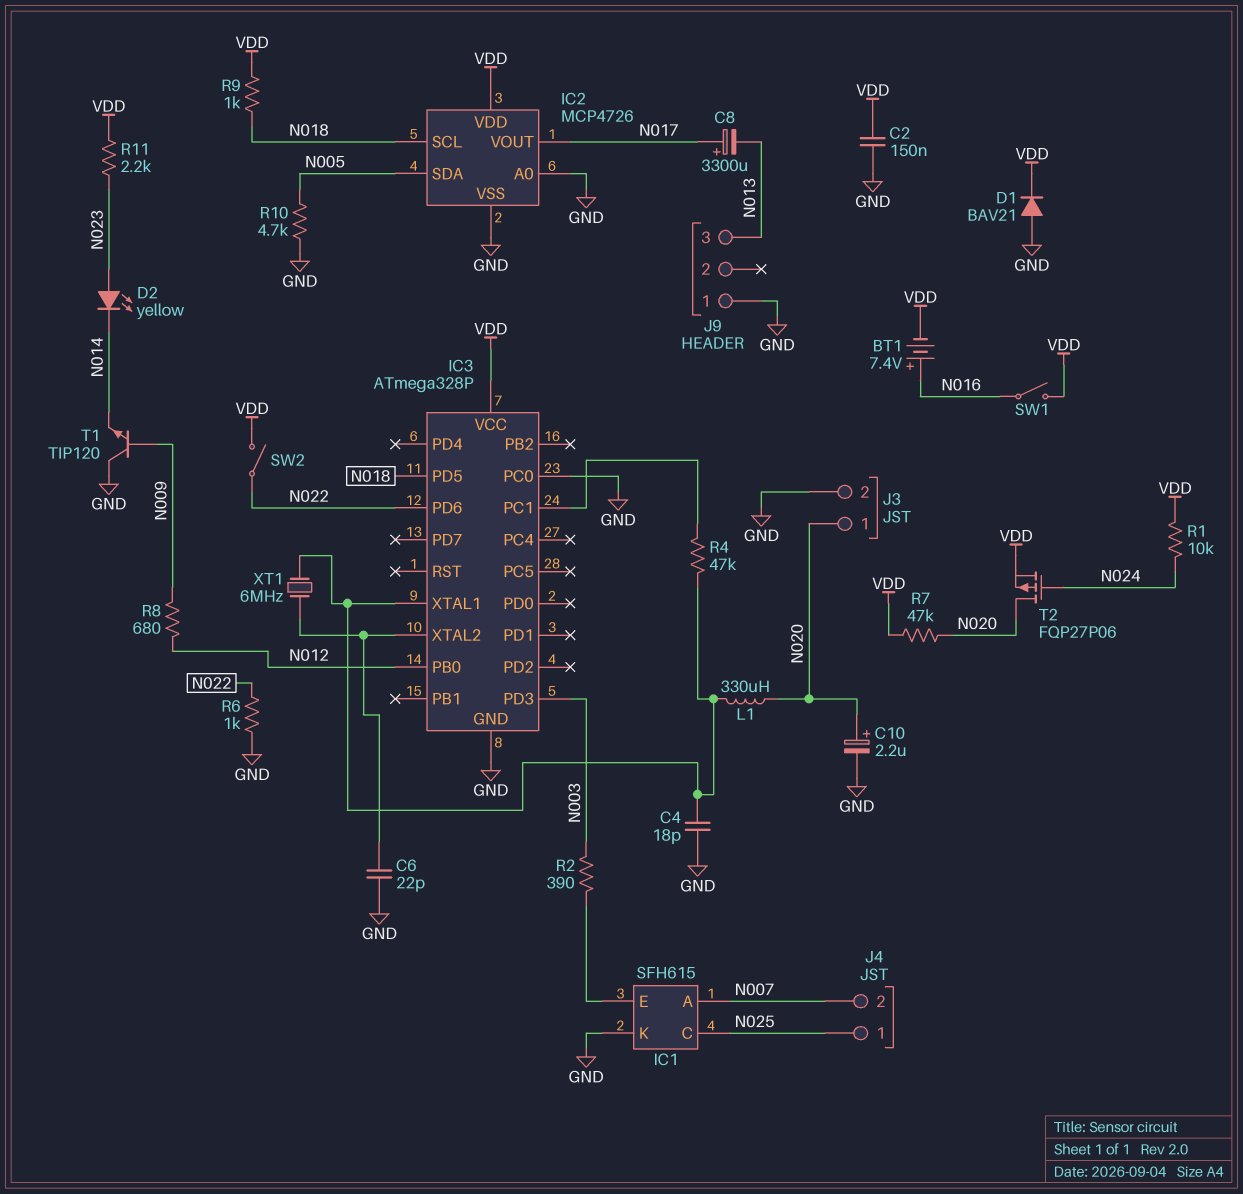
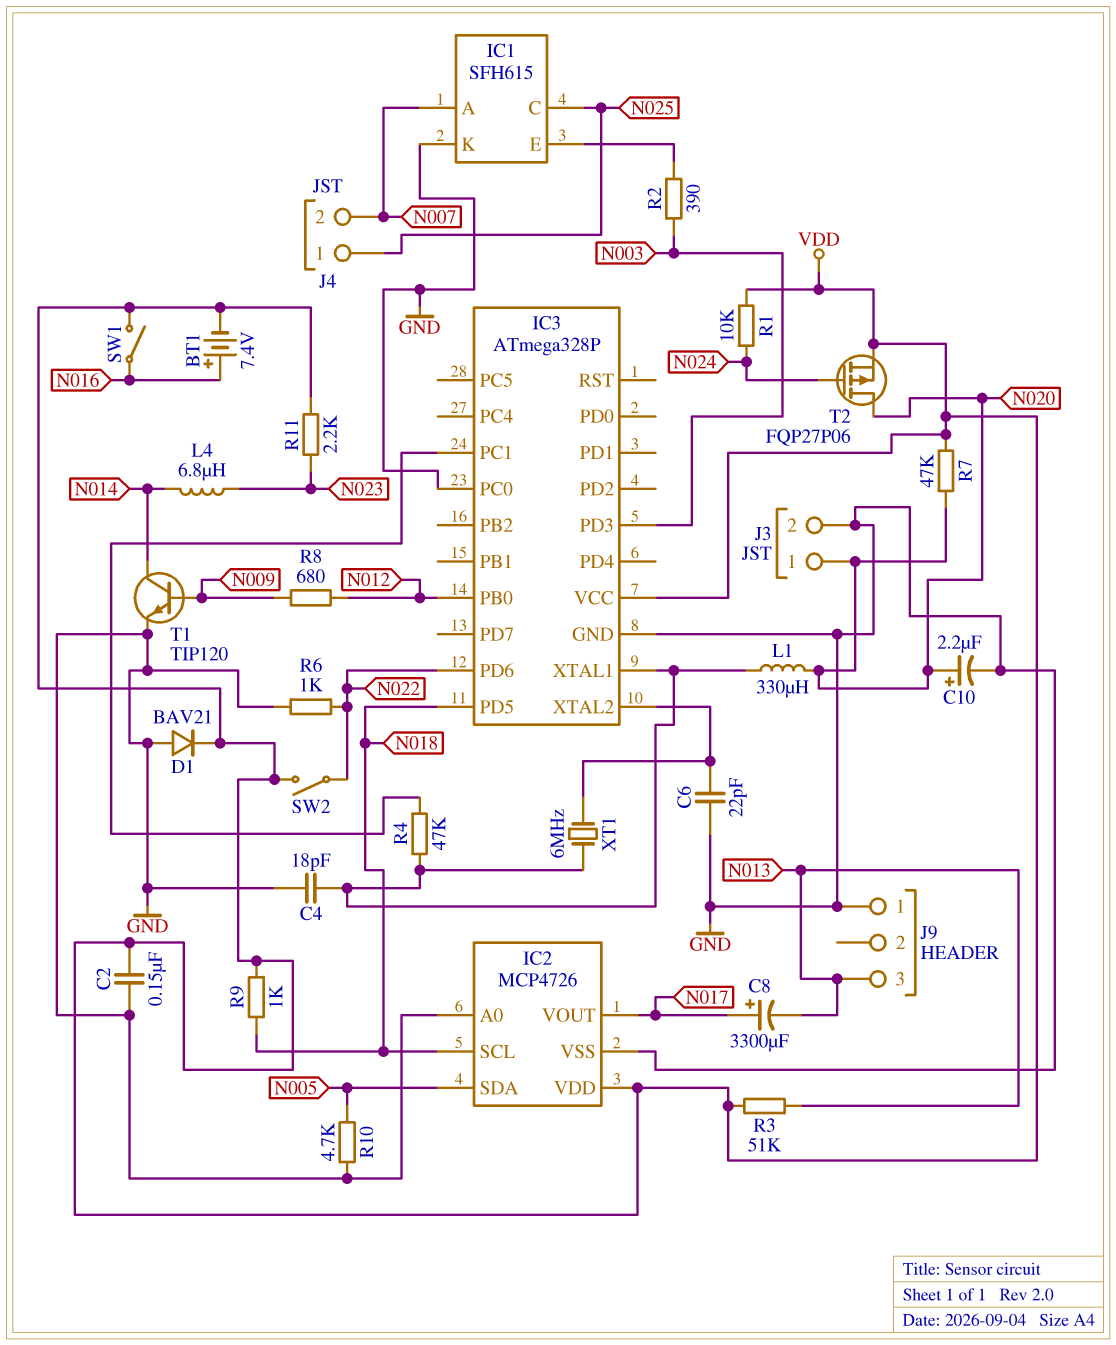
D2: LED yellow (A N023, K N014) -> none
L4: none -> 6.8uH (N014, N023)
R3: none -> 51k (N013, VDD)
T1: NPN TIP120 (B N009, C GND, E N014) -> NPN TIP120 (B N009, C N014, E GND)

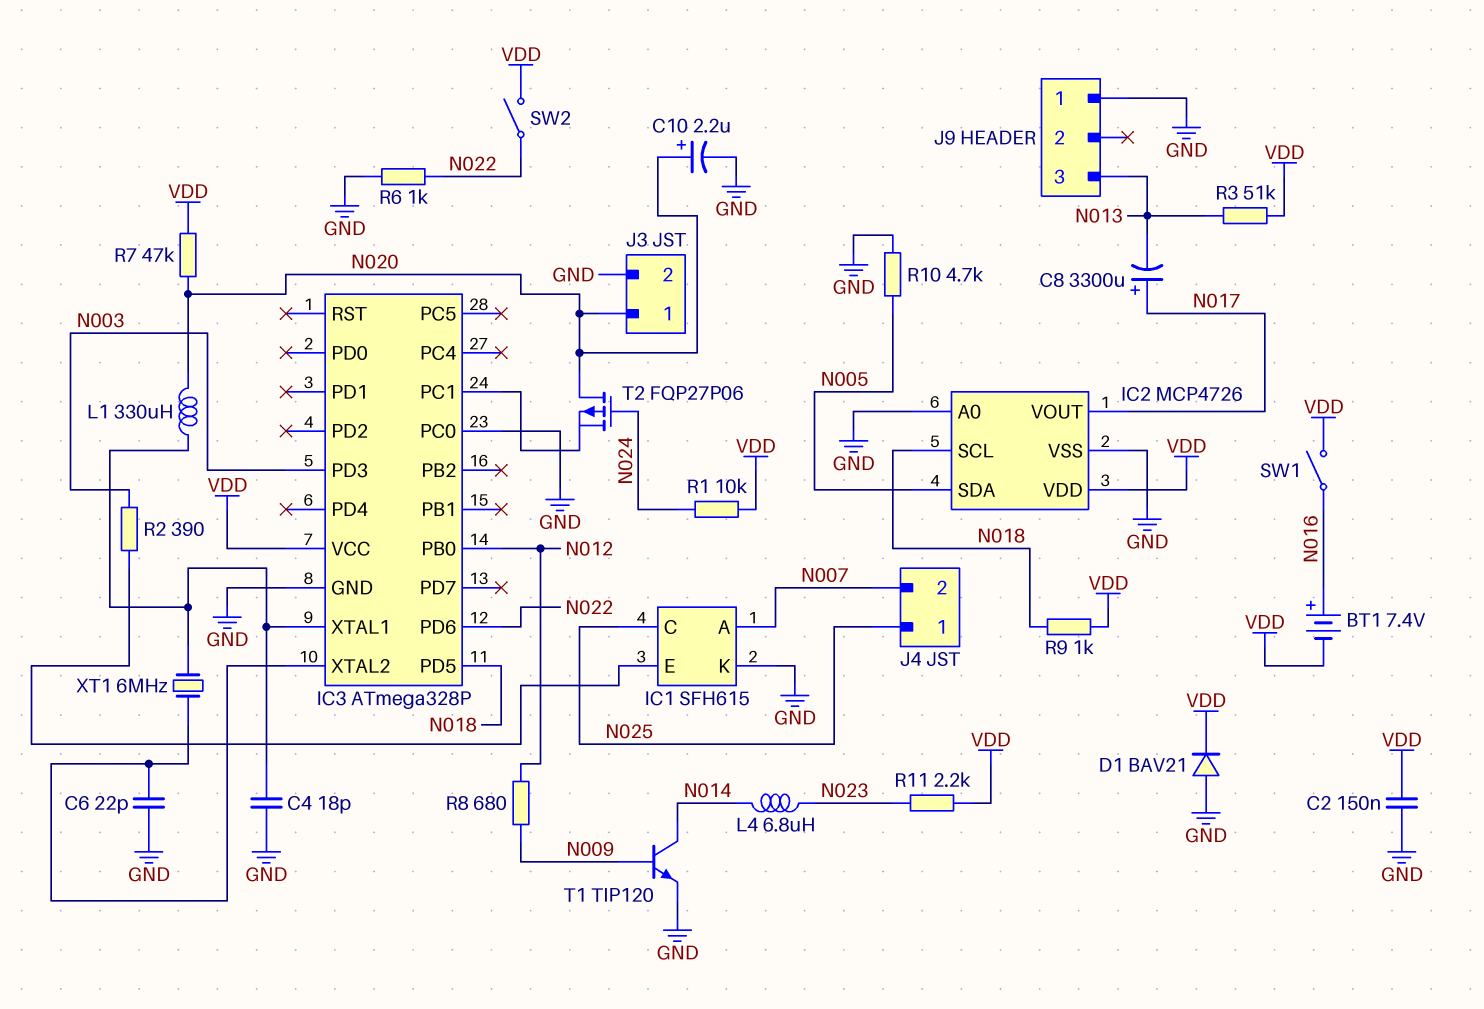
R4: 47k (IC3/PC1, IC3/XTAL1) -> none
T2: PMOS FQP27P06 (G N024, D N020, S VDD) -> PMOS FQP27P06 (G N024, D N020, S IC3/PC1)

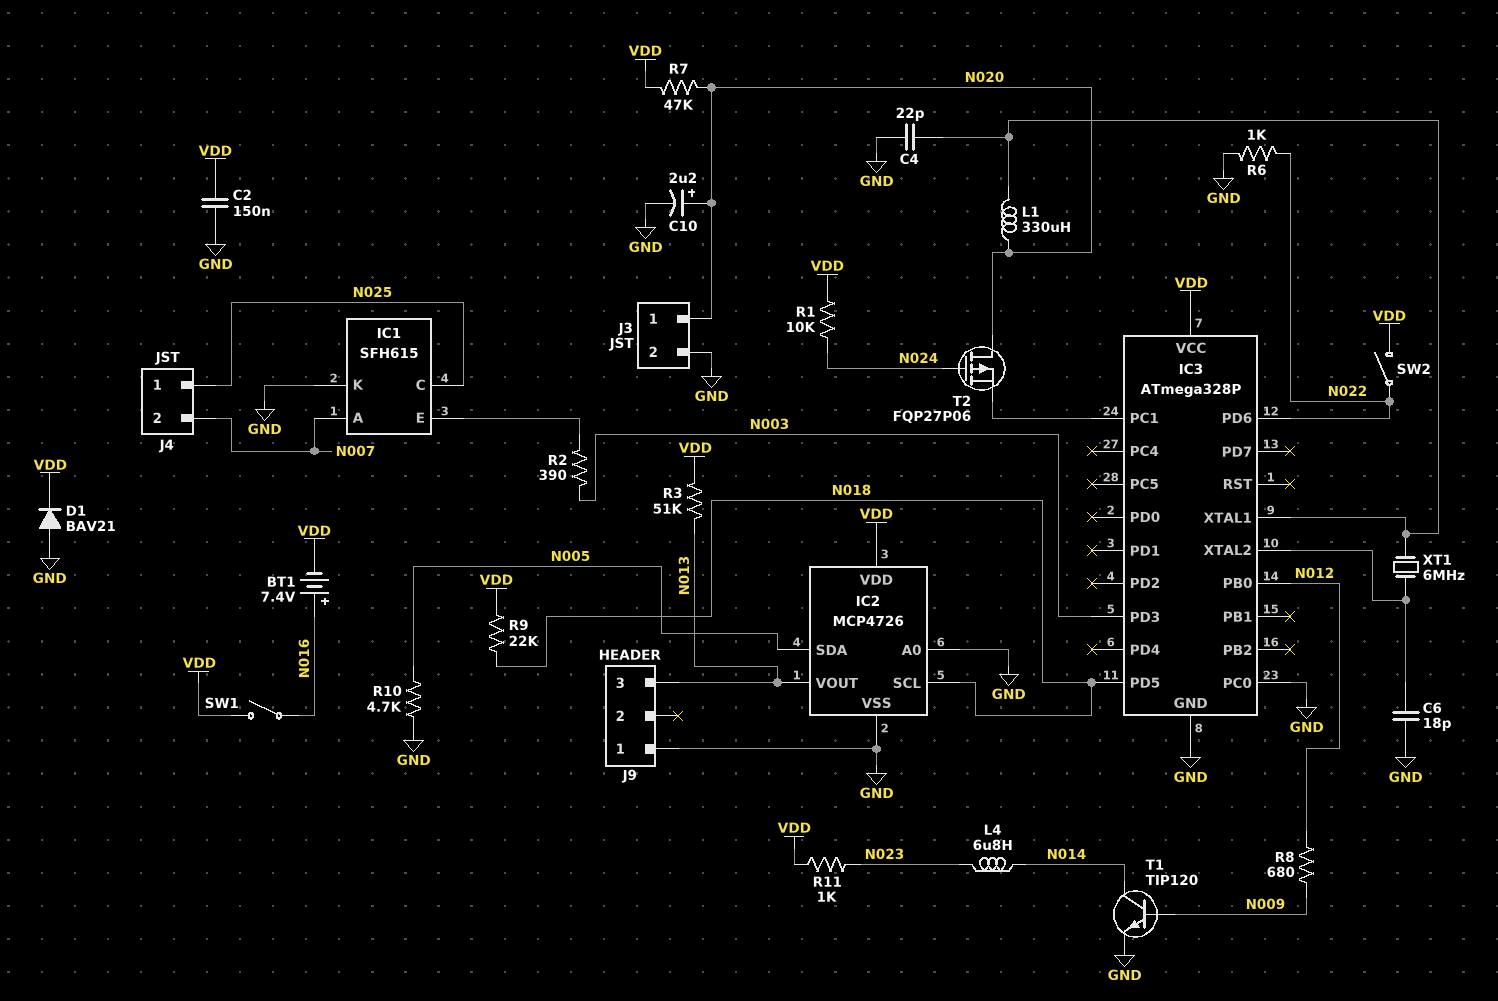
C4: 18pF (GND, IC3/XTAL1) -> 22pF (GND, IC3/XTAL1)
C6: 22pF (GND, IC3/XTAL2) -> 18pF (GND, IC3/XTAL2)
C8: 3300uF (plus N017, minus N013) -> none
IC2 pin VOUT: N017 -> N013
R9: 1k (N018, VDD) -> 22k (N018, VDD)
R11: 2.2k (N023, VDD) -> 1k (N023, VDD)

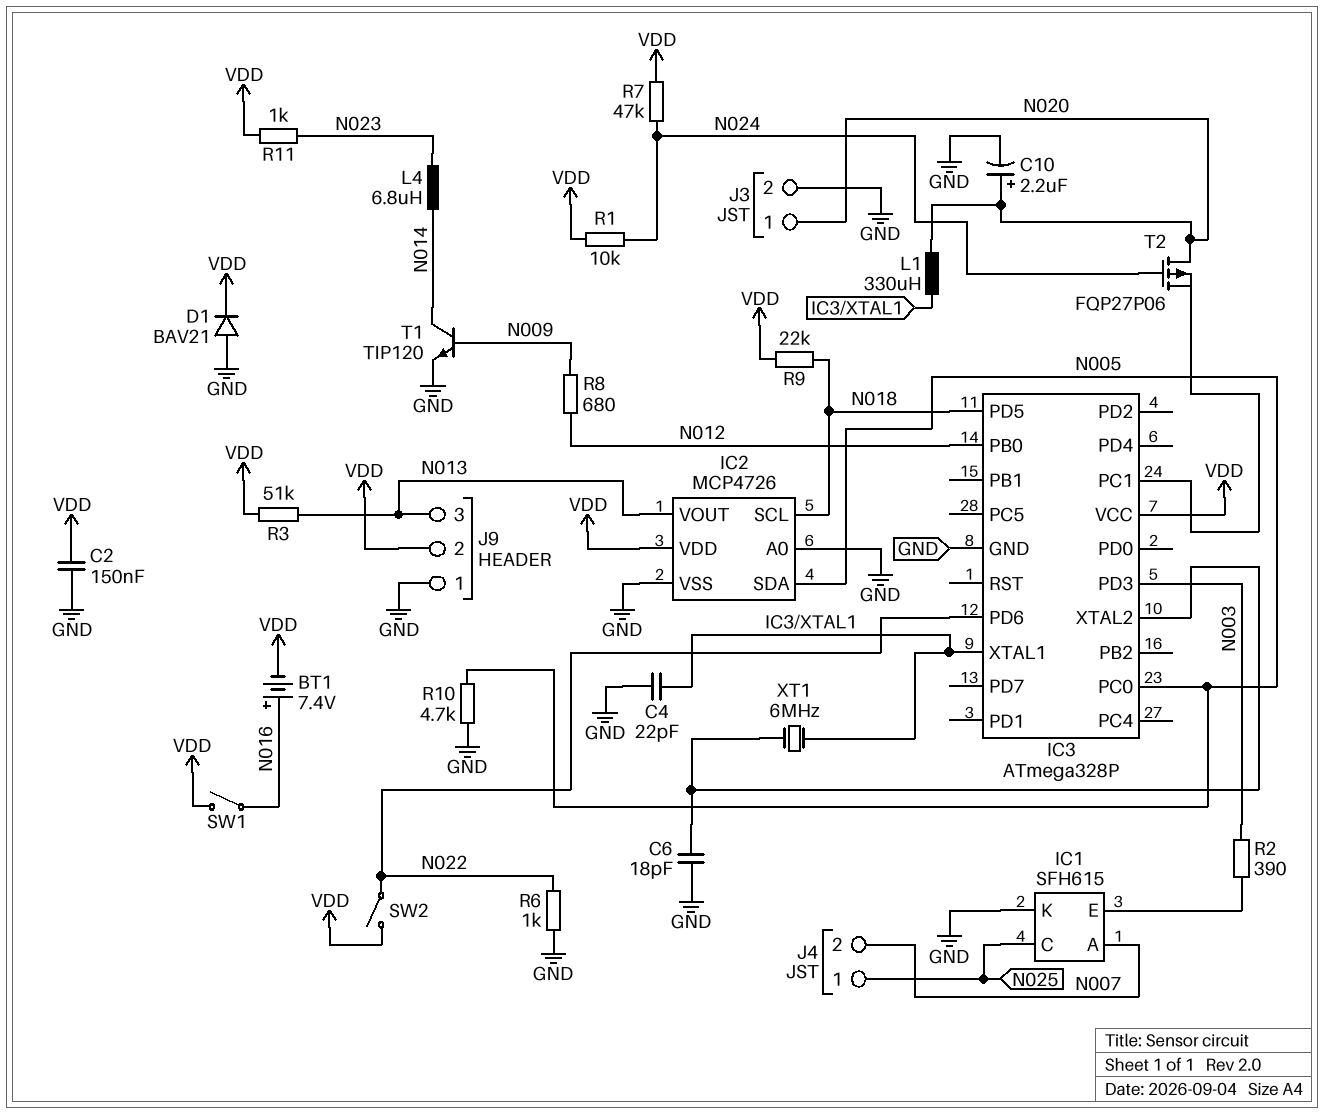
IC3 pin PC0: GND -> N005
J9 pin 2: none -> VDD
R7: 47k (N020, VDD) -> 47k (N024, VDD)

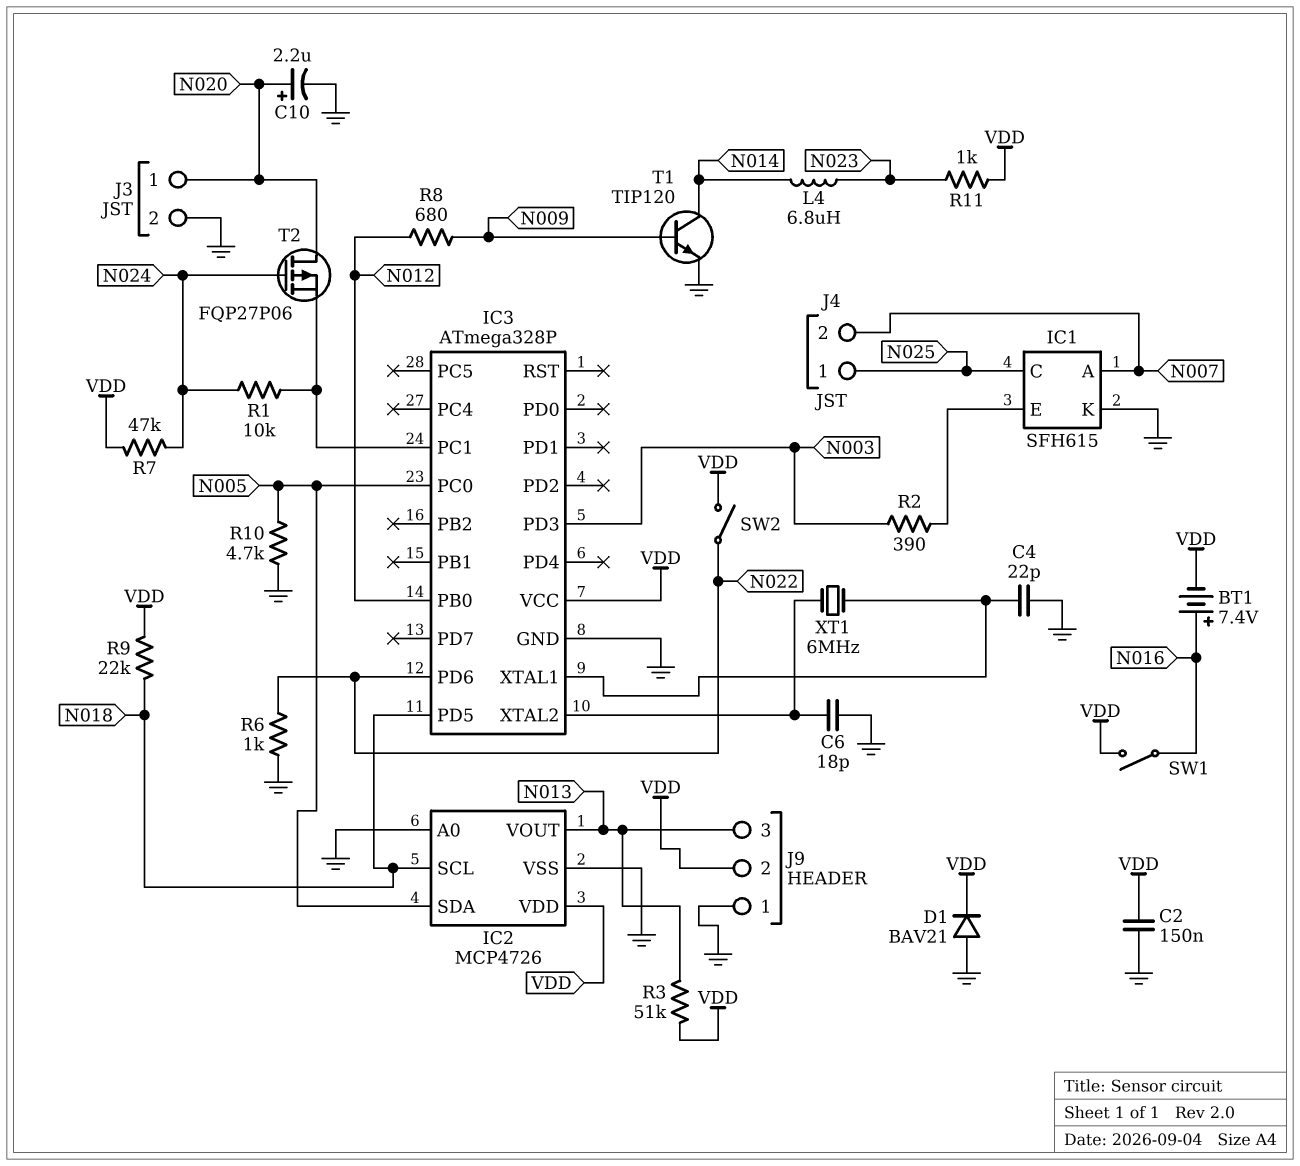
L1: 330uH (IC3/XTAL1, N020) -> none
R1: 10k (N024, VDD) -> 10k (IC3/PC1, N024)

